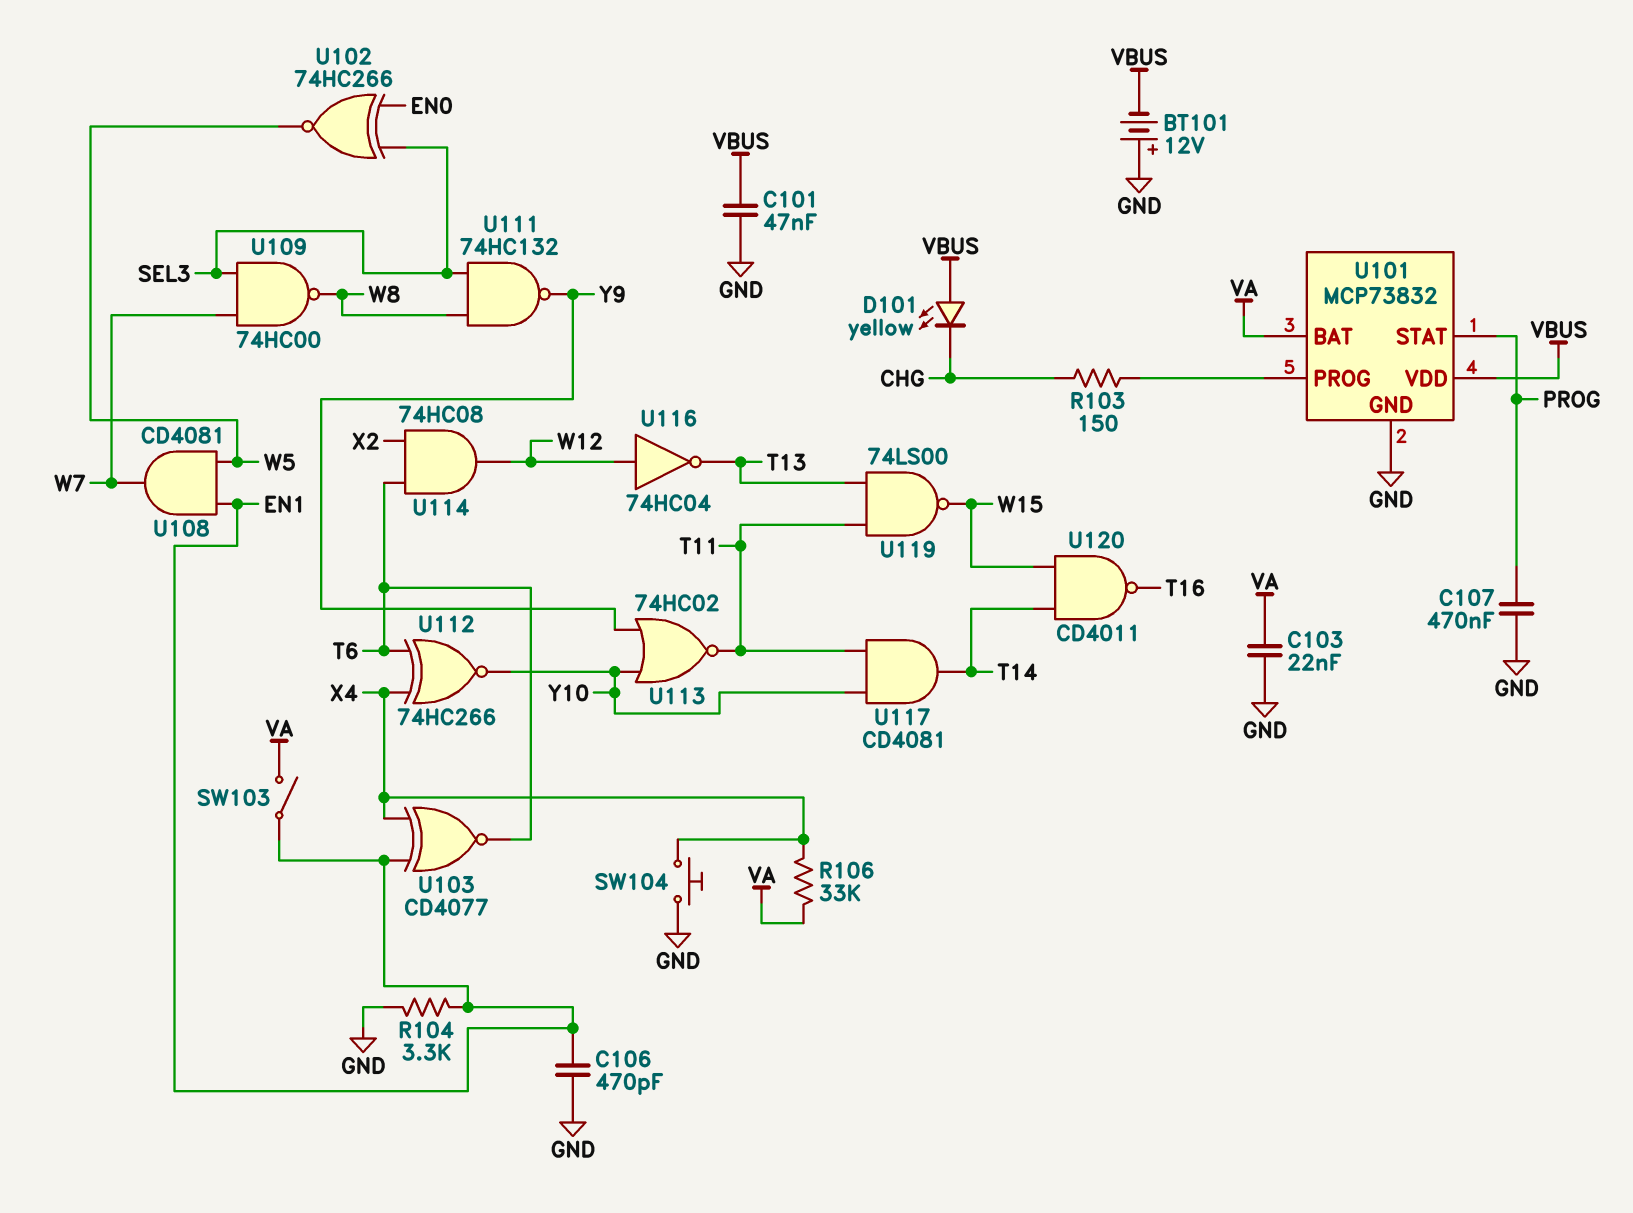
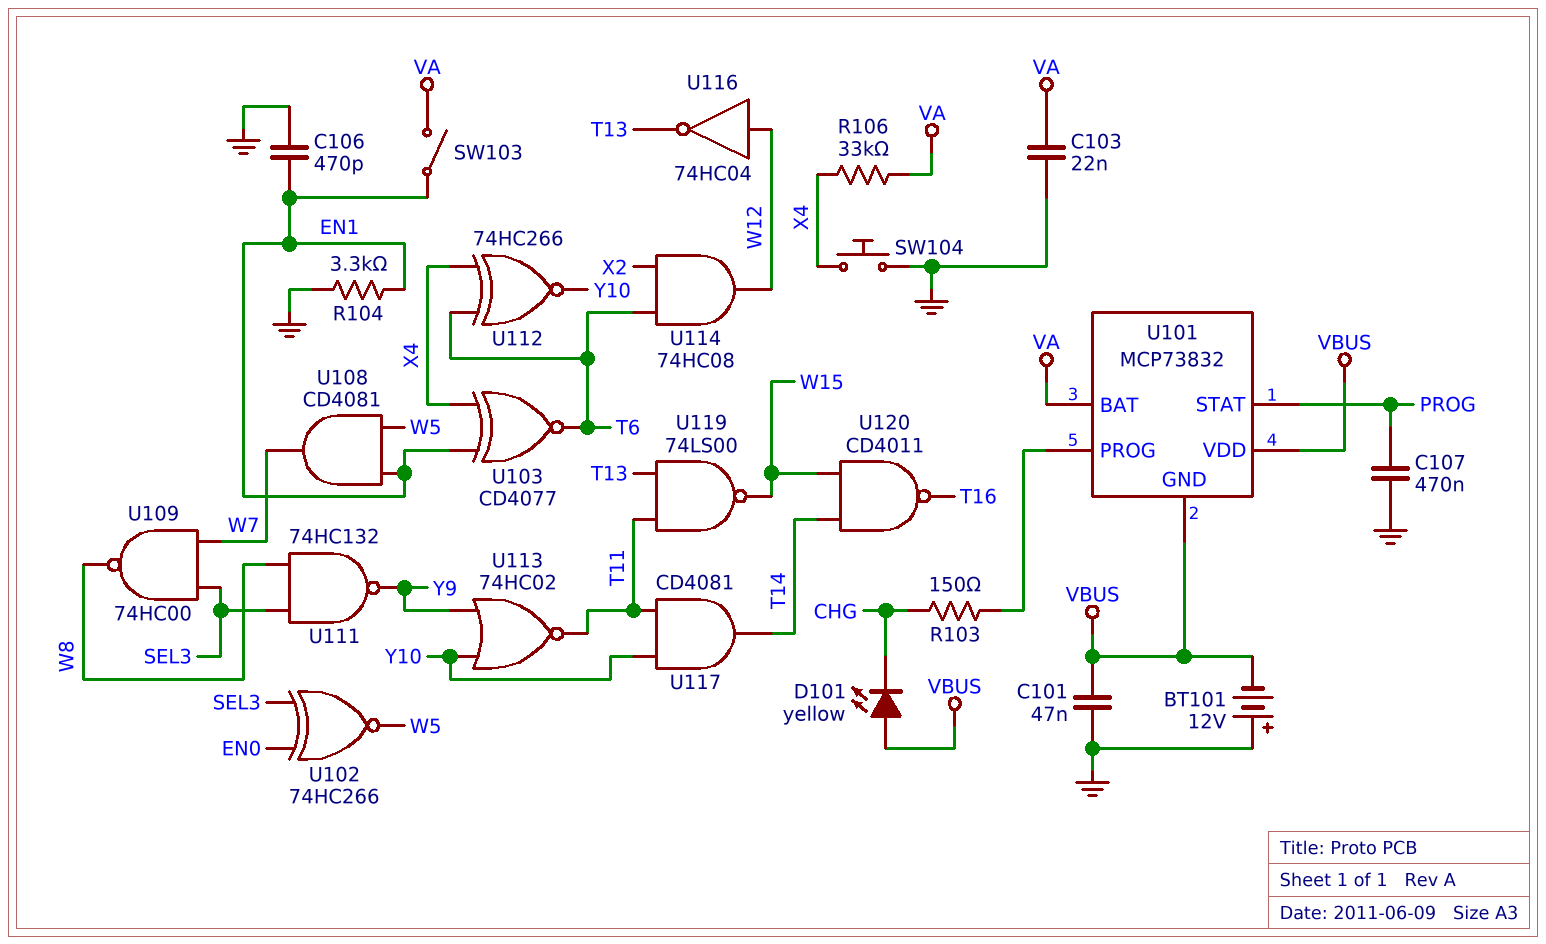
U101 pin GND: GND -> VBUS

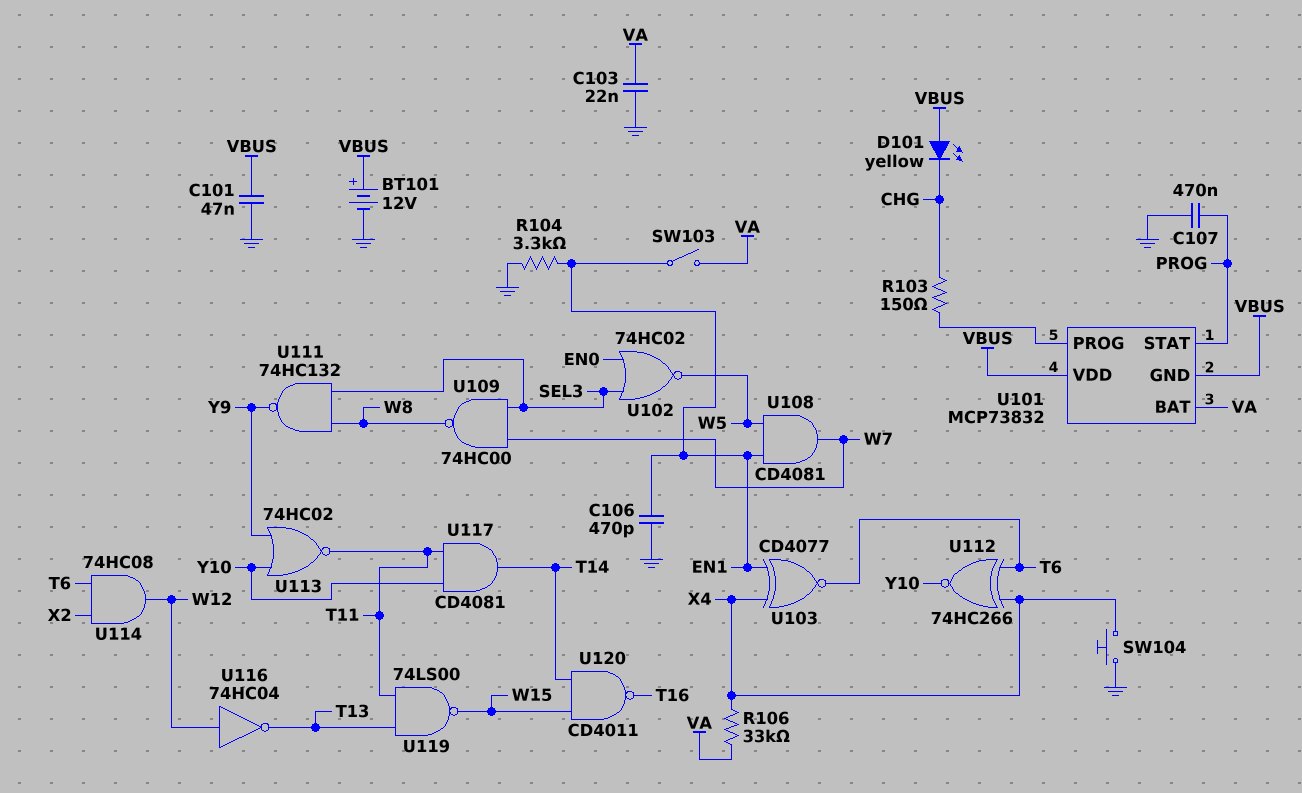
BT101: 12V (plus GND, minus VBUS) -> 12V (plus VBUS, minus GND)
U102: XNOR 74HC266 (in EN0, in SEL3, out W5) -> NOR 74HC02 (in EN0, in SEL3, out W5)

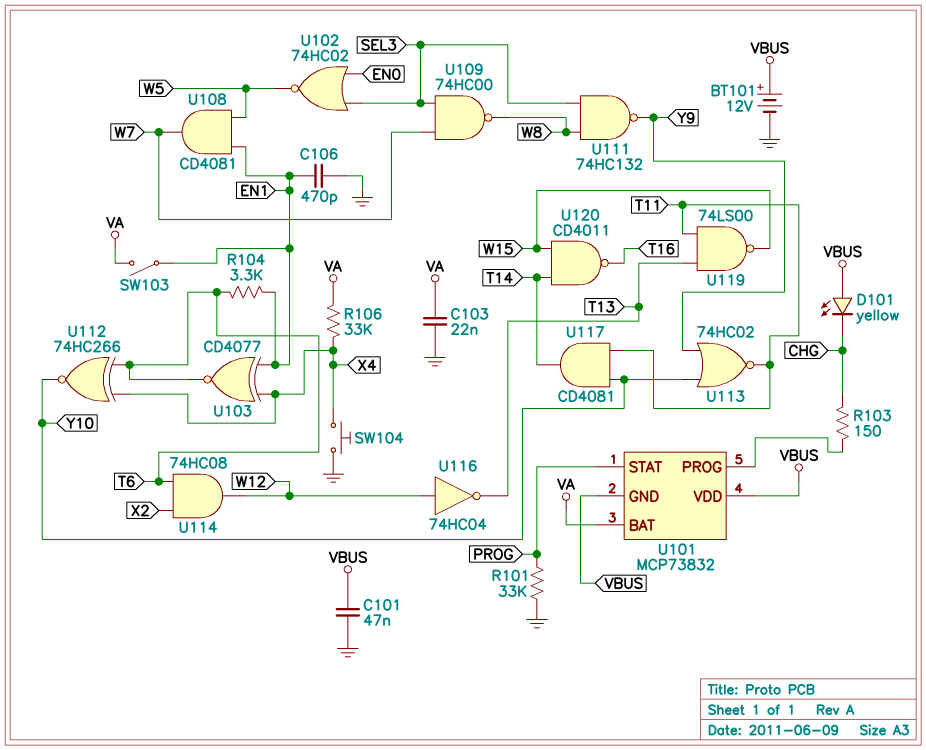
C107: 470nF (GND, PROG) -> none
R101: none -> 33k (GND, PROG)
R104: 3.3k (EN1, GND) -> 3.3k (EN1, T6)

